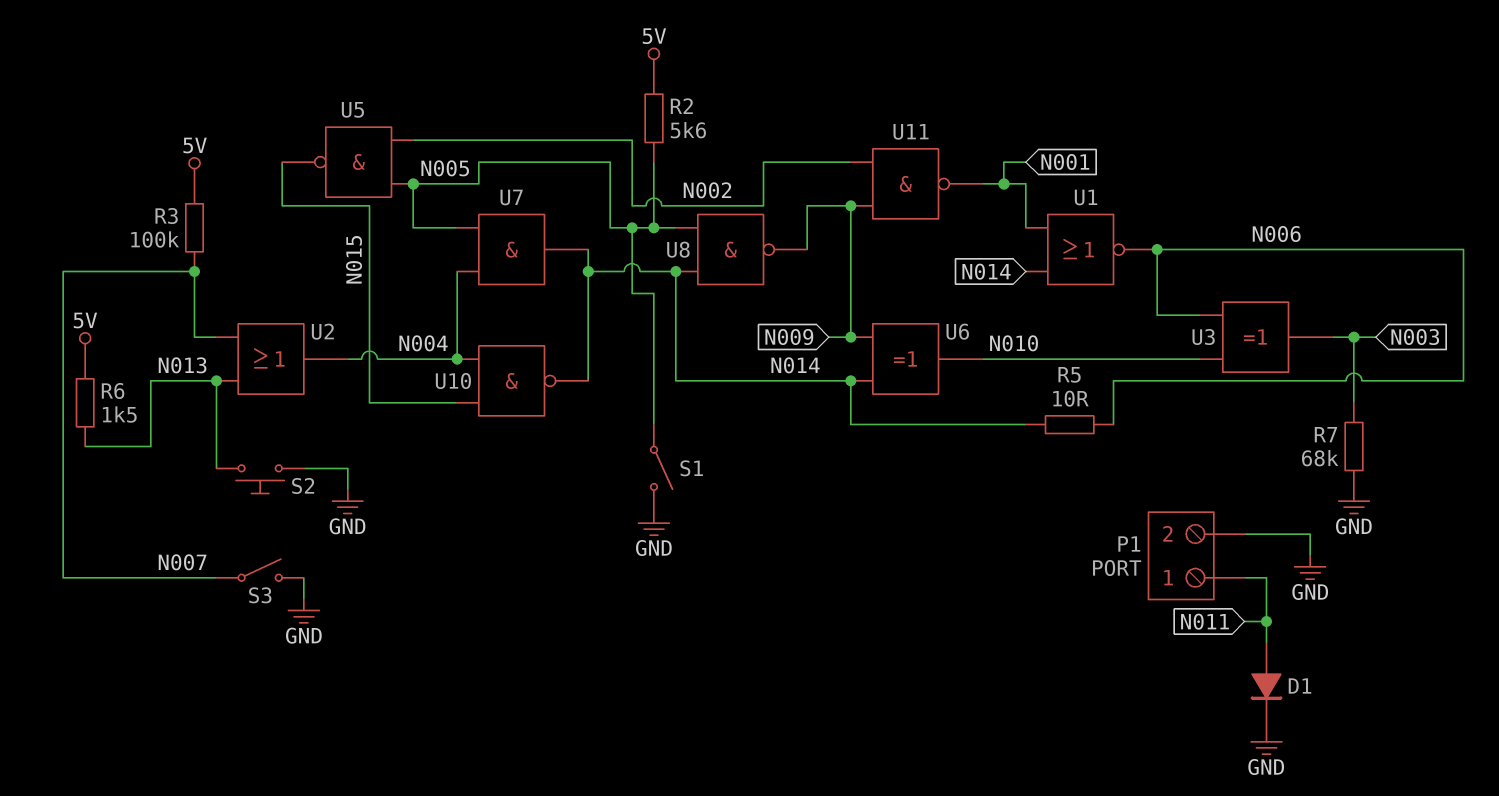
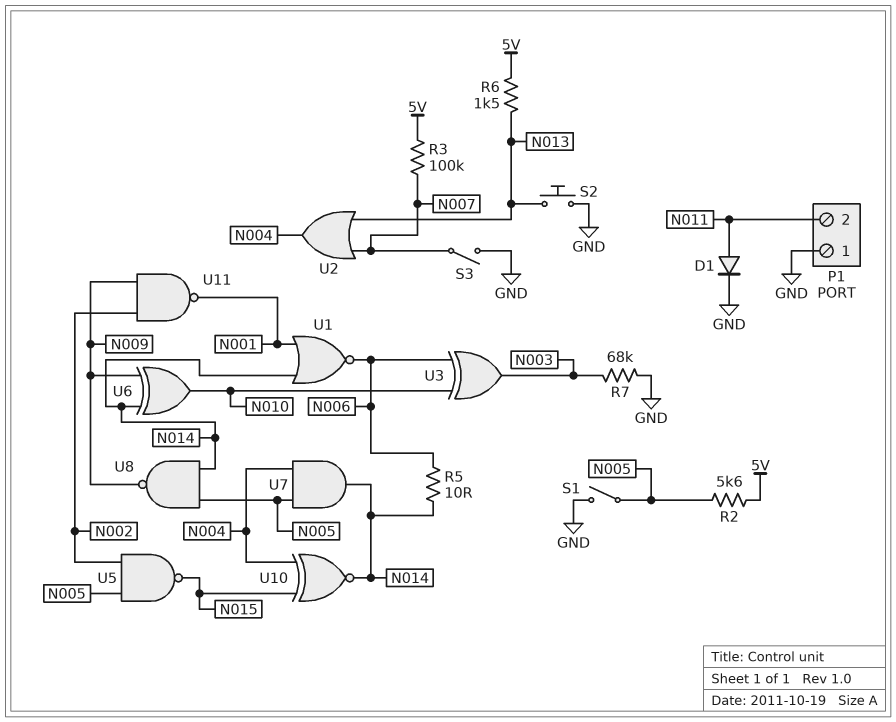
P1 pin 1: N011 -> GND
P1 pin 2: GND -> N011
U10: NAND (in N004, in N015, out N014) -> XNOR (in N004, in N015, out N014)

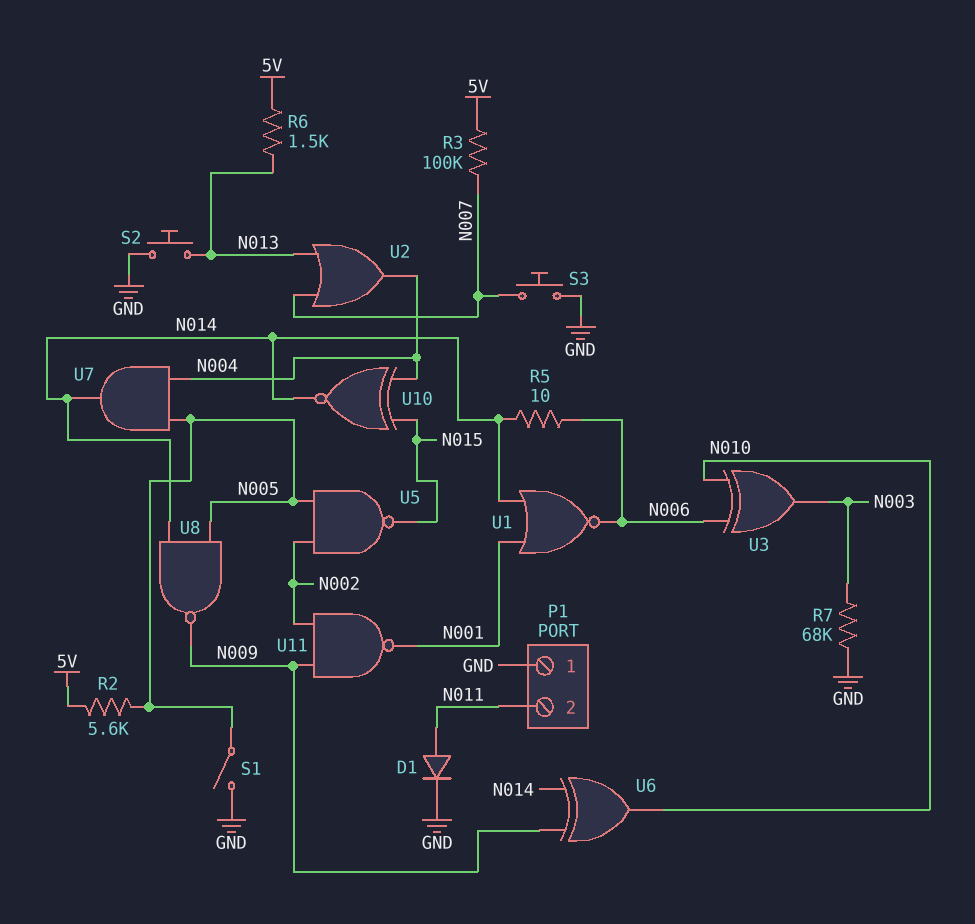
S3: switch (GND, N007) -> button (GND, N007)

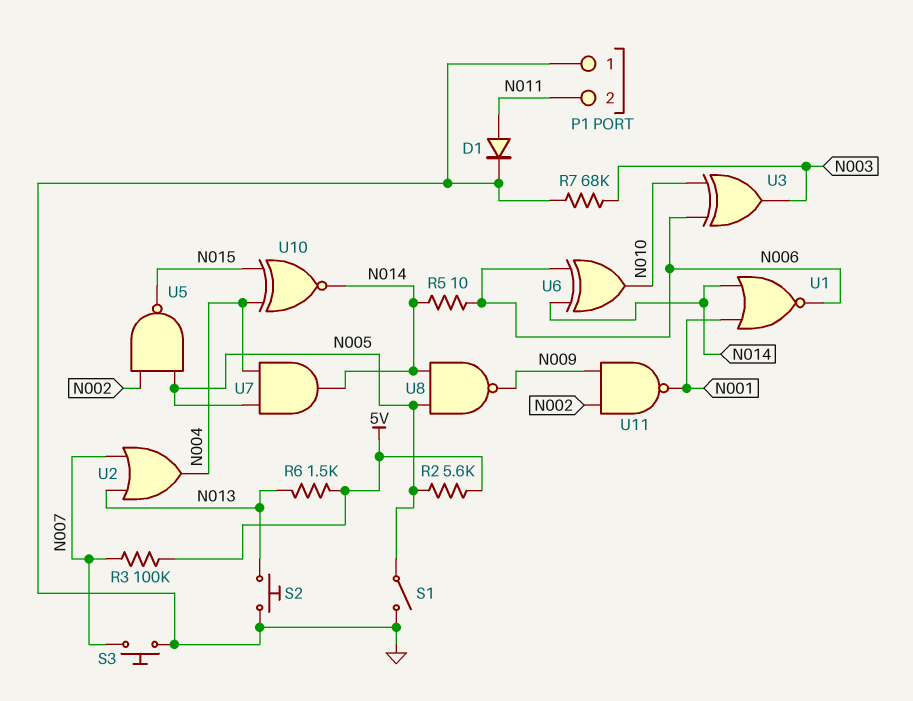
U6: XOR (in N009, in N014, out N010) -> XOR (in N006, in N014, out N010)

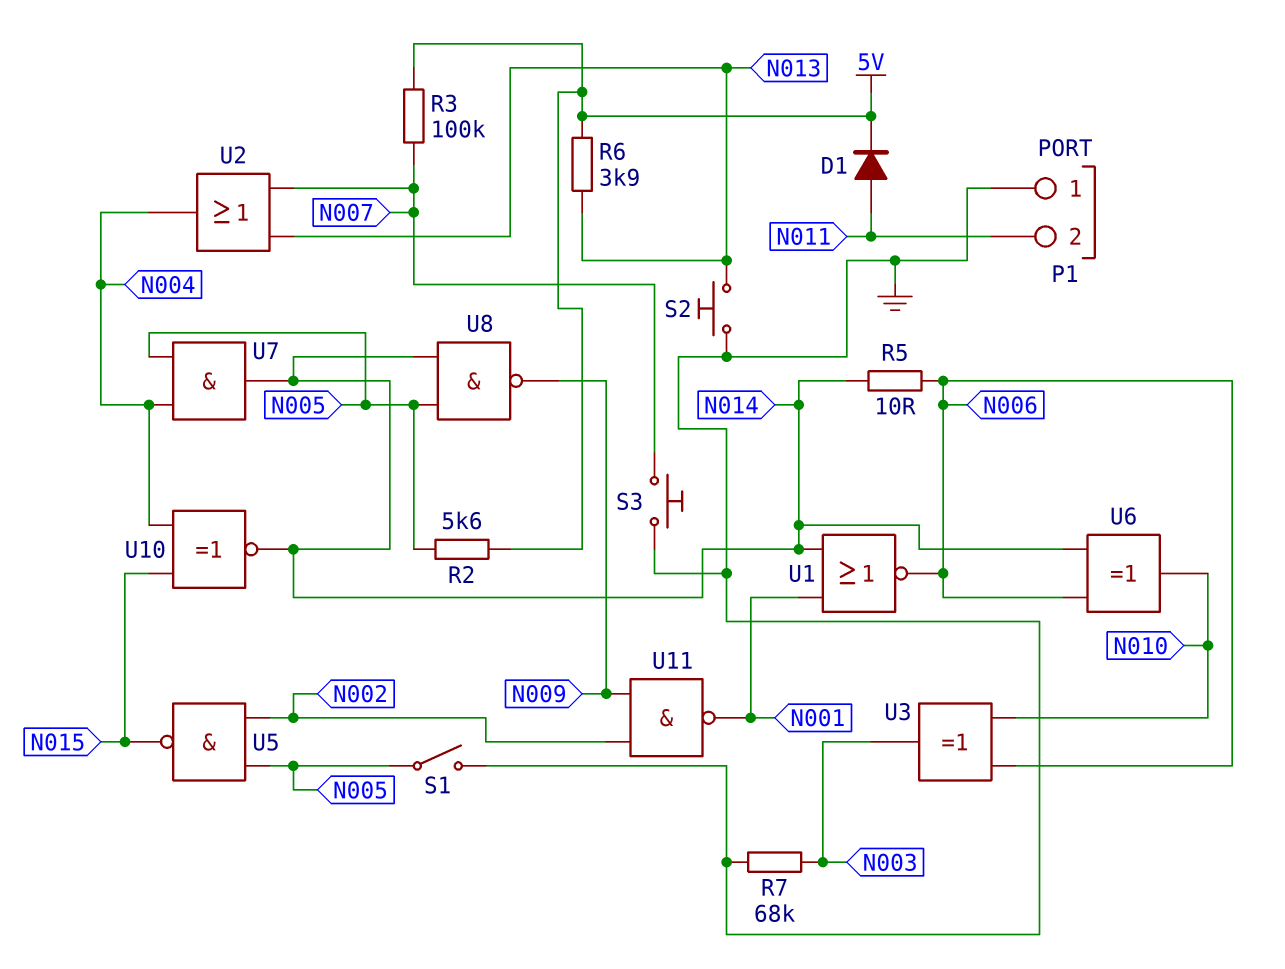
D1: diode (A N011, K GND) -> diode (A N011, K 5V)
R6: 1.5k (5V, N013) -> 3.9k (5V, N013)

